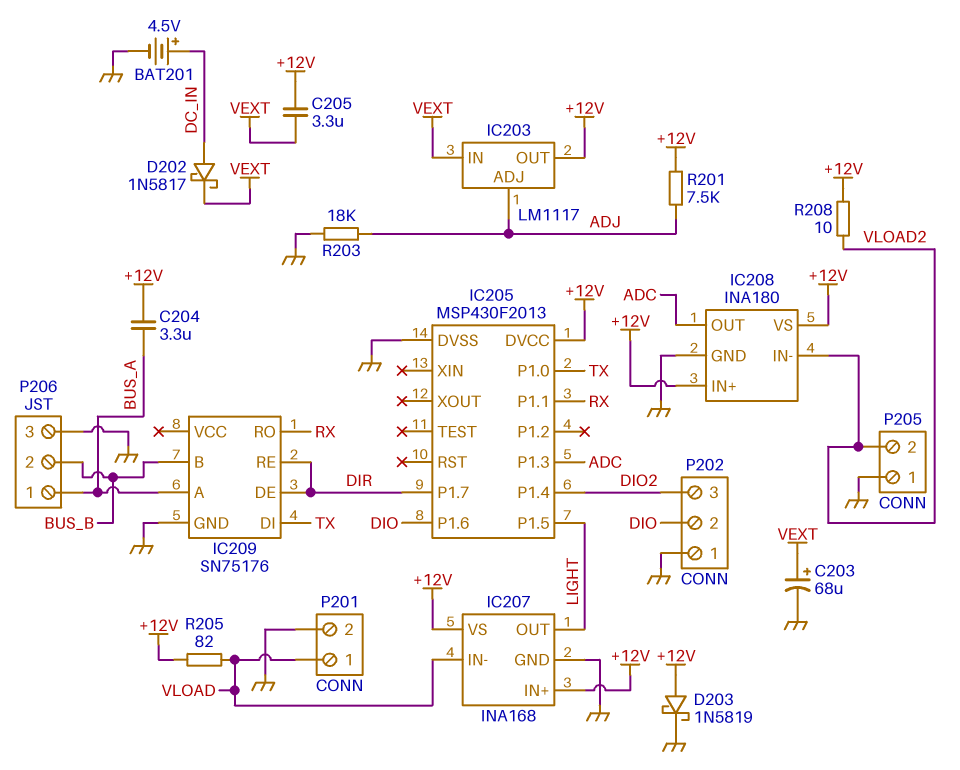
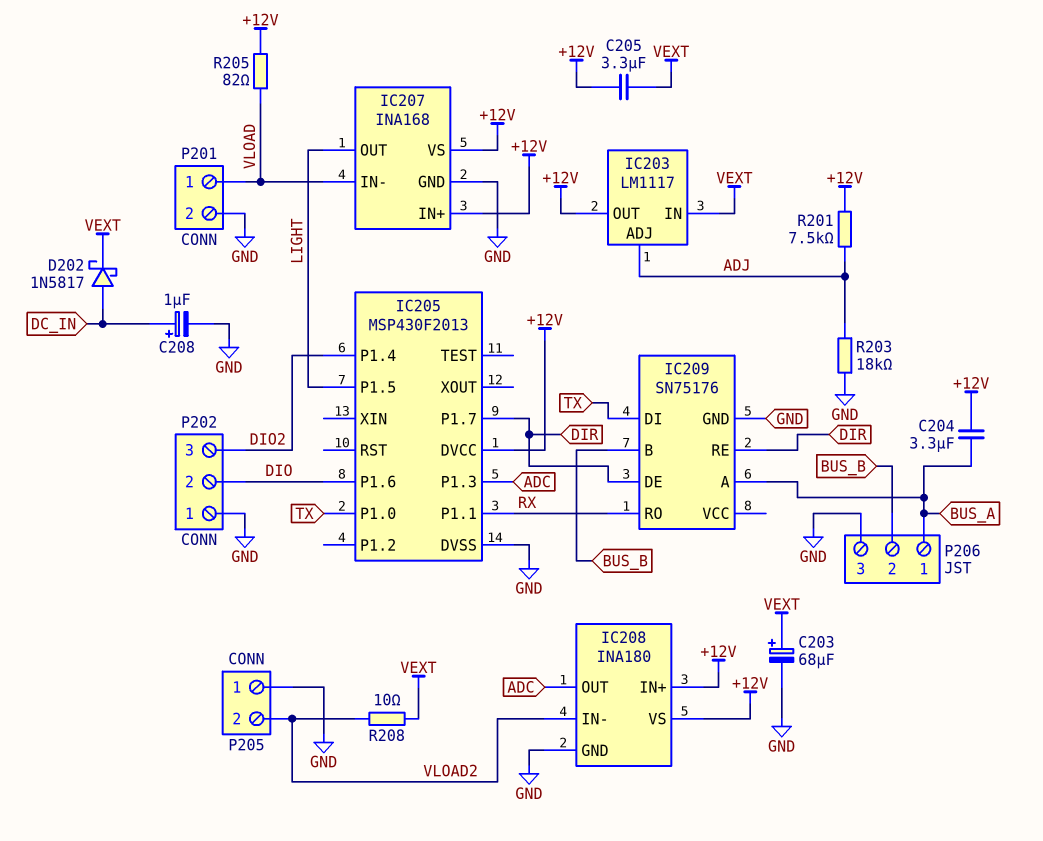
BAT201: 4.5V (plus DC_IN, minus GND) -> none
C208: none -> 1uF (plus DC_IN, minus GND)
D203: schottky 1N5819 (A +12V, K GND) -> none
R208: 10 (+12V, VLOAD2) -> 10 (VEXT, VLOAD2)

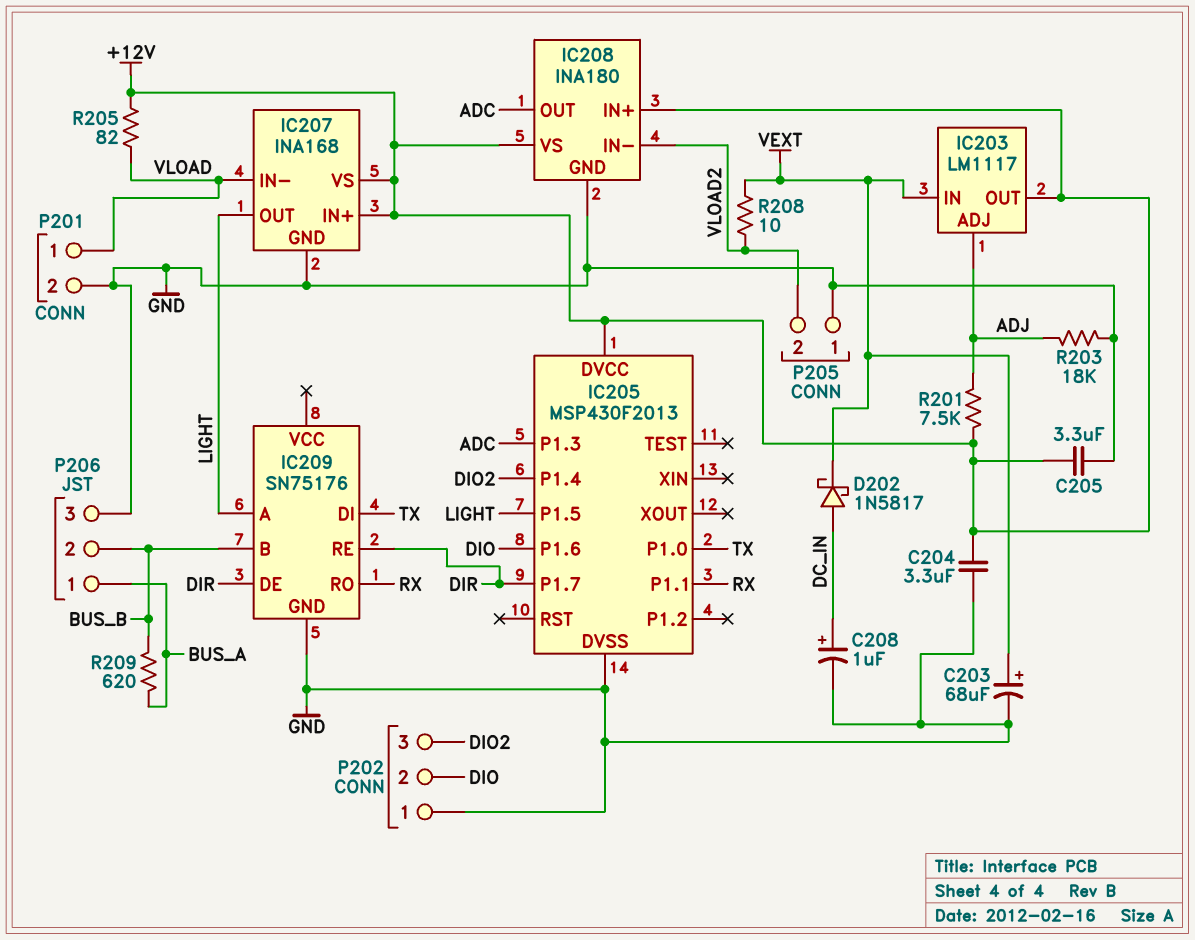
C204: 3.3uF (+12V, BUS_A) -> 3.3uF (+12V, GND)
C205: 3.3uF (+12V, VEXT) -> 3.3uF (+12V, GND)
IC209 pin A: BUS_A -> LIGHT
R209: none -> 620 (BUS_A, BUS_B)

